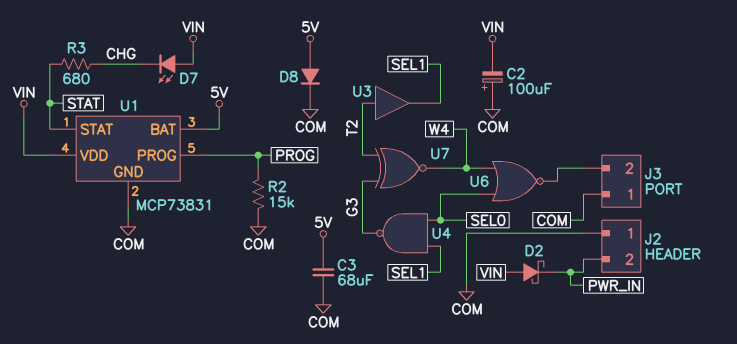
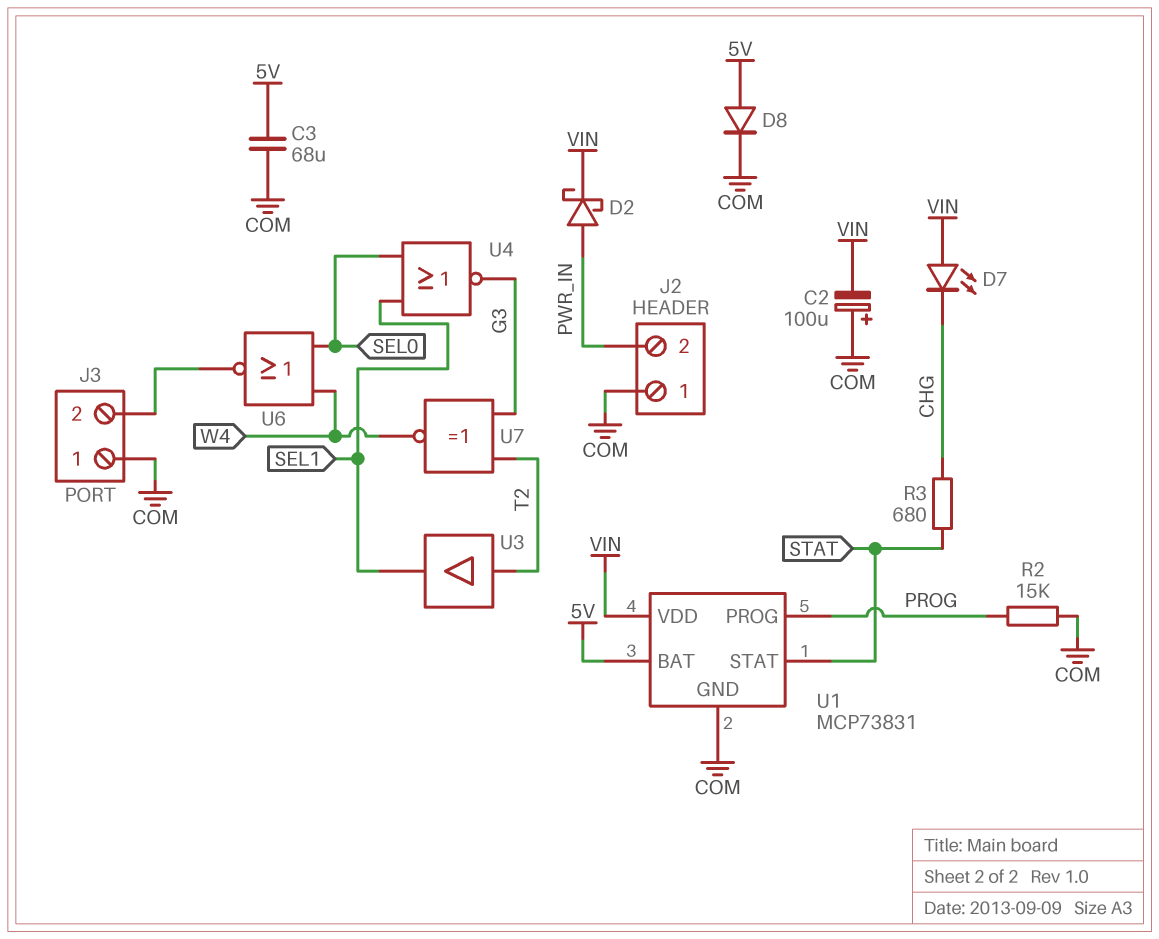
D2: schottky (A VIN, K PWR_IN) -> schottky (A PWR_IN, K VIN)
U4: NAND (in SEL0, in SEL1, out G3) -> NOR (in SEL0, in SEL1, out G3)

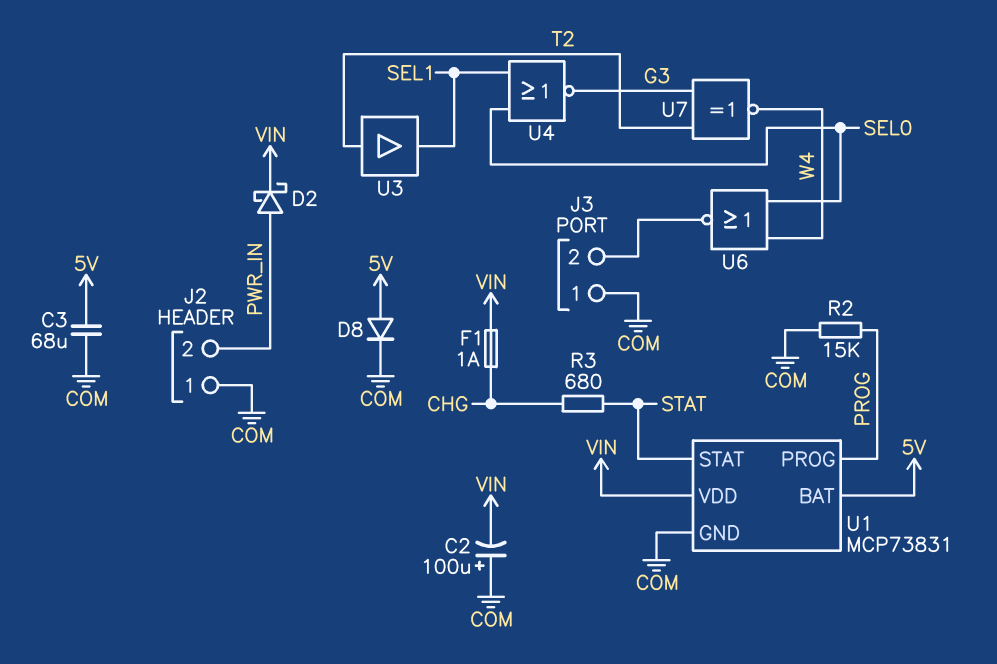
D7: LED (A VIN, K CHG) -> none
F1: none -> 1A (CHG, VIN)

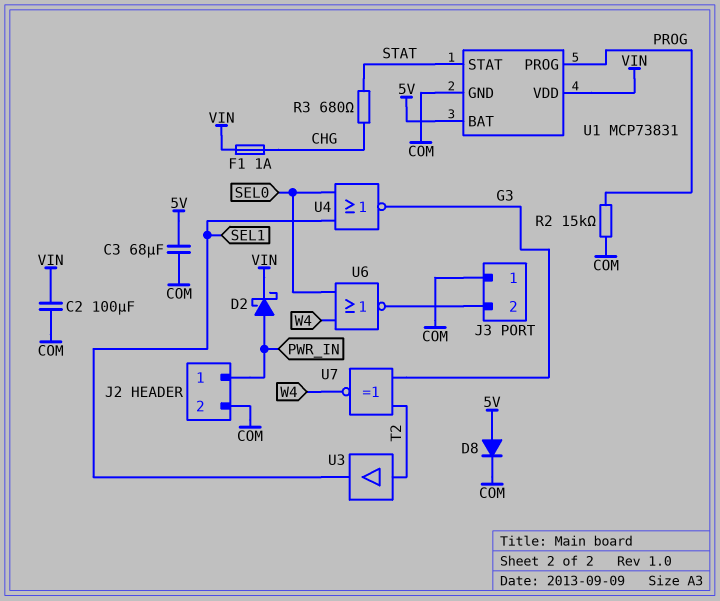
C2: 100uF (plus COM, minus VIN) -> 100uF (COM, VIN)
J2 pin 1: COM -> PWR_IN
J2 pin 2: PWR_IN -> COM

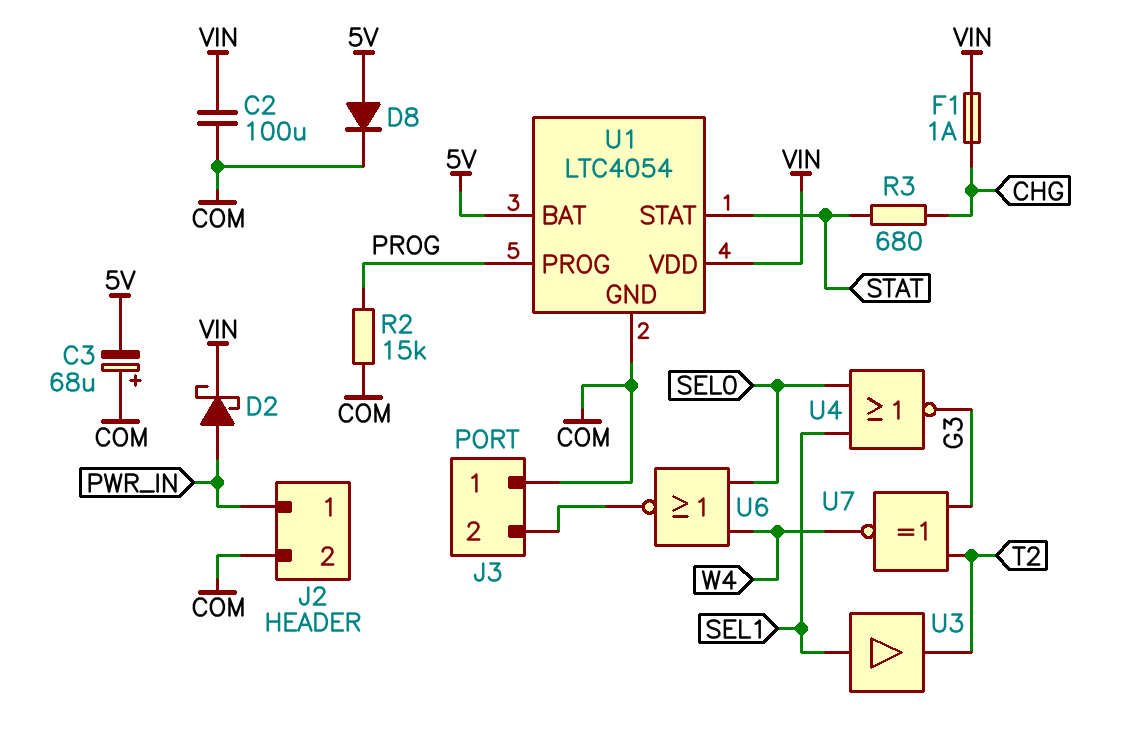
C3: 68uF (5V, COM) -> 68uF (plus COM, minus 5V)
U1: MCP73831 -> LTC4054
U3: buffer (in T2, out SEL1) -> buffer (in SEL1, out T2)

